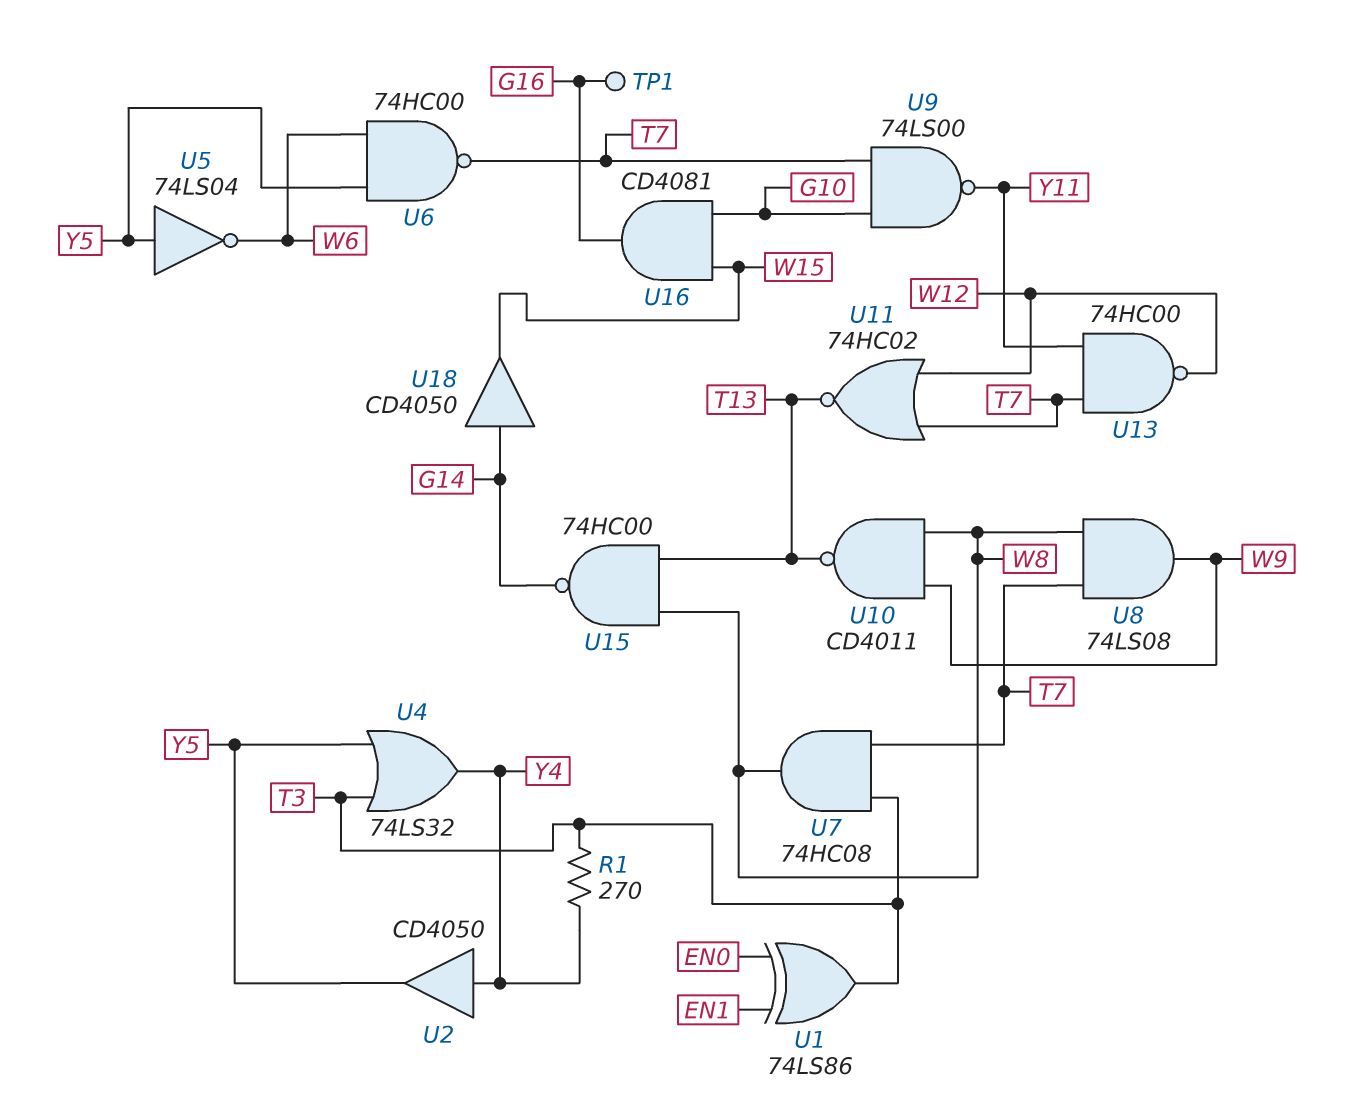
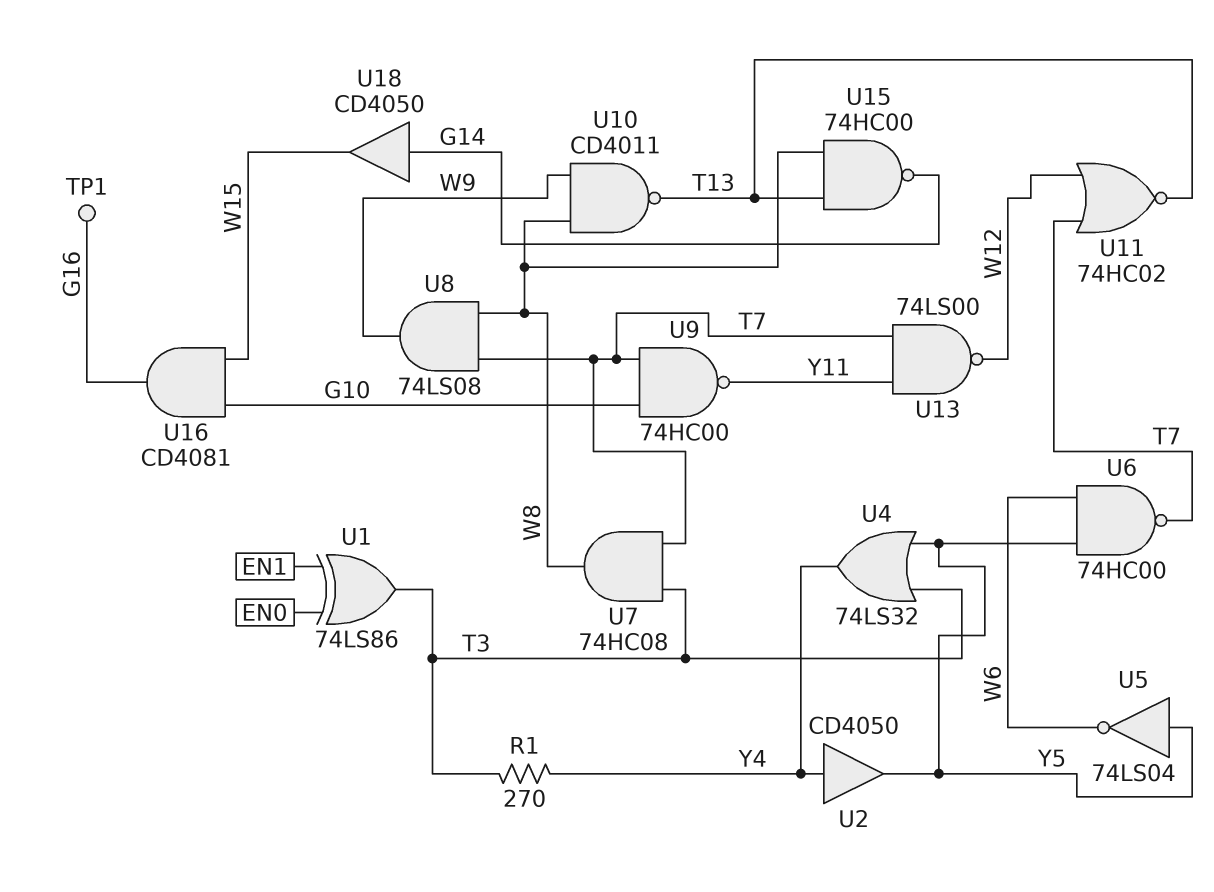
U9: NAND 74LS00 (in G10, in T7, out Y11) -> NAND 74HC00 (in G10, in T7, out Y11)
U13: NAND 74HC00 (in T7, in Y11, out W12) -> NAND 74LS00 (in T7, in Y11, out W12)

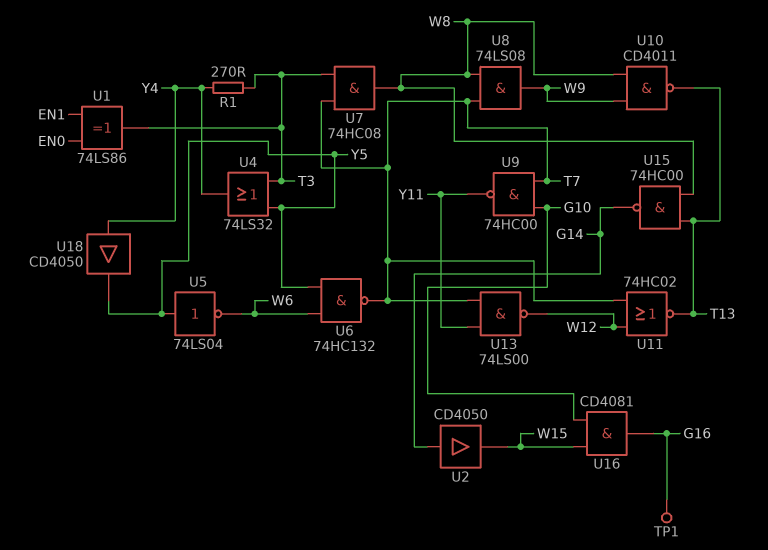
U2: buffer CD4050 (in Y4, out Y5) -> buffer CD4050 (in G14, out W15)
U6: NAND 74HC00 (in W6, in Y5, out T7) -> NAND 74HC132 (in W6, in Y5, out T7)
U18: buffer CD4050 (in G14, out W15) -> buffer CD4050 (in Y4, out Y5)

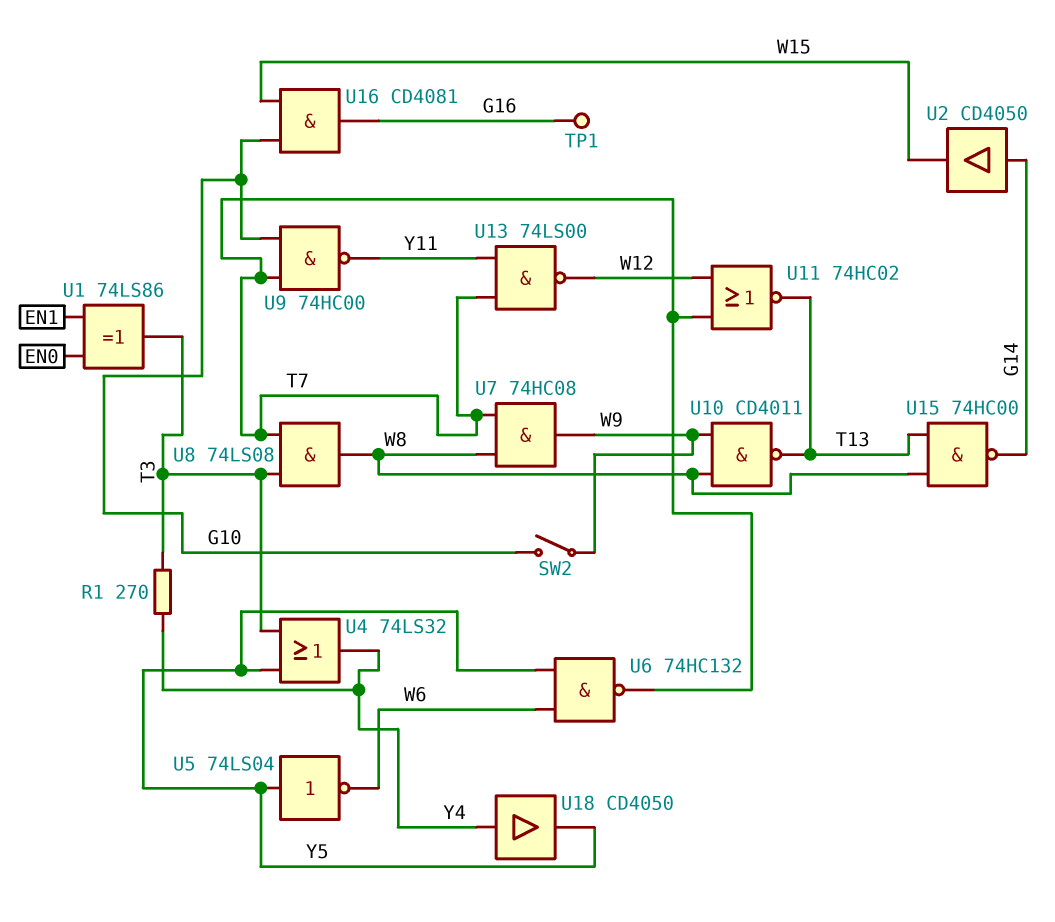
SW2: none -> switch (G10, W9)
U7: AND 74HC08 (in T3, in T7, out W8) -> AND 74HC08 (in T7, in W8, out W9)
U8: AND 74LS08 (in T7, in W8, out W9) -> AND 74LS08 (in T3, in T7, out W8)

